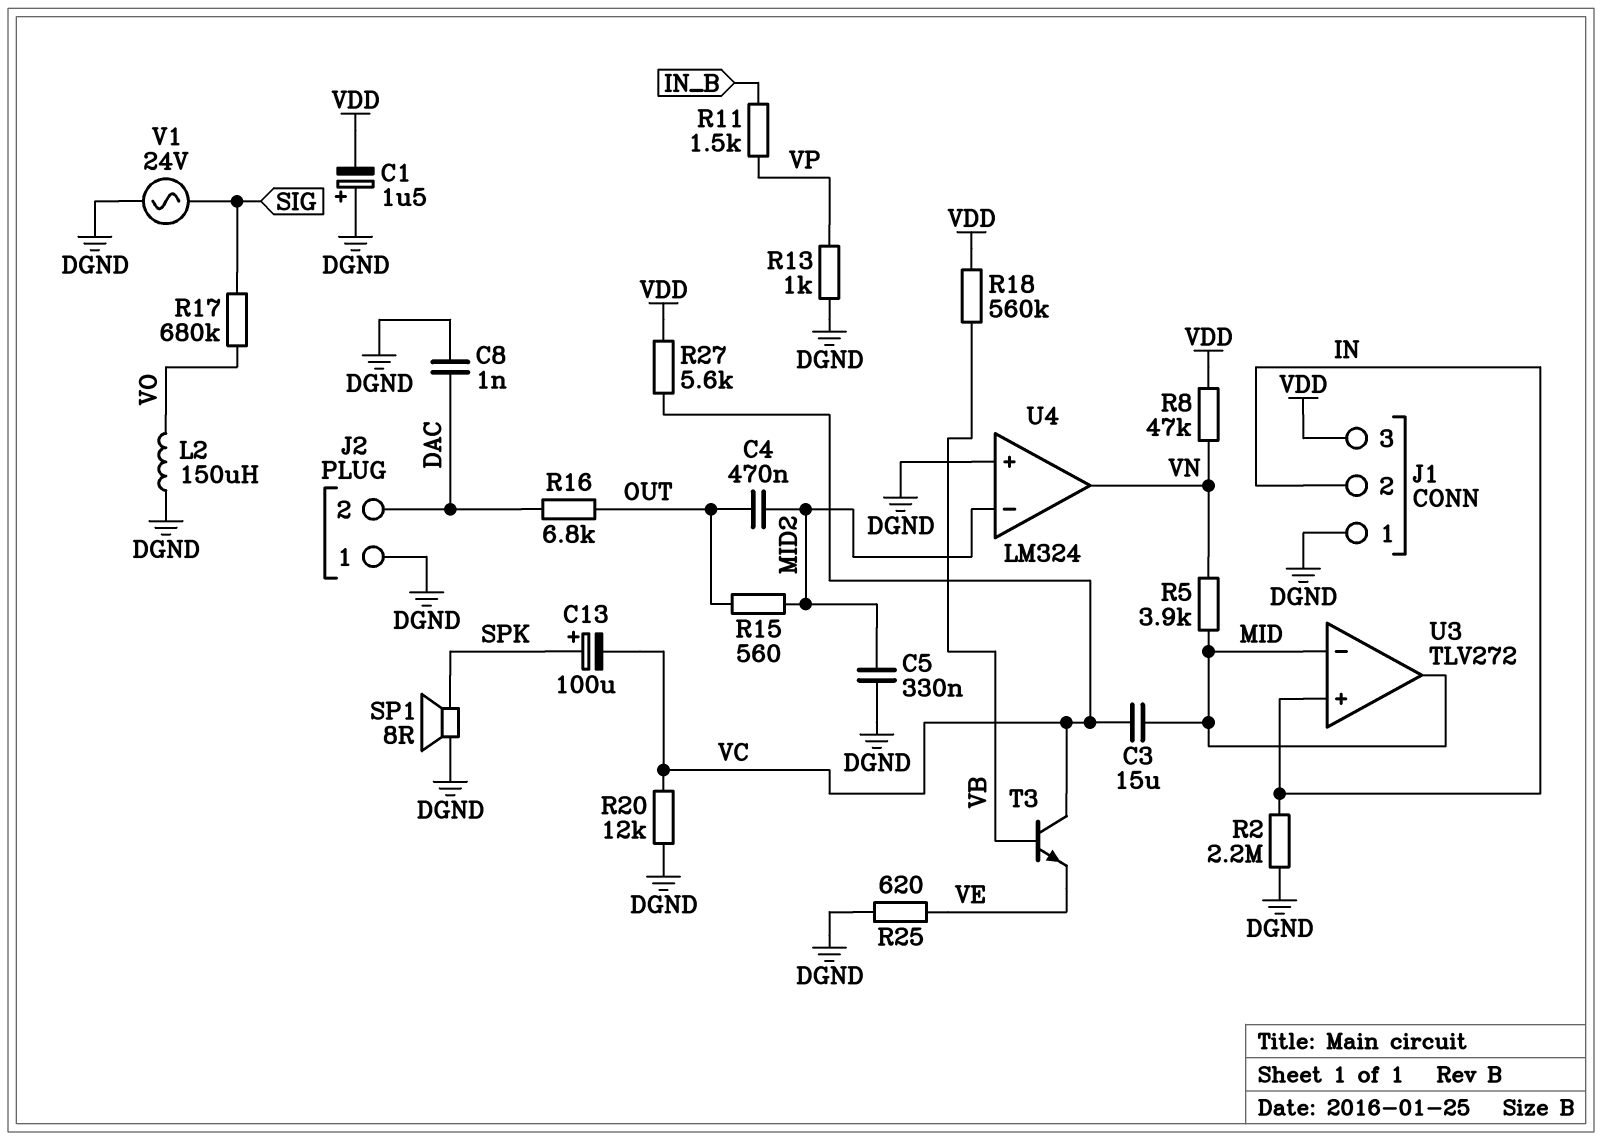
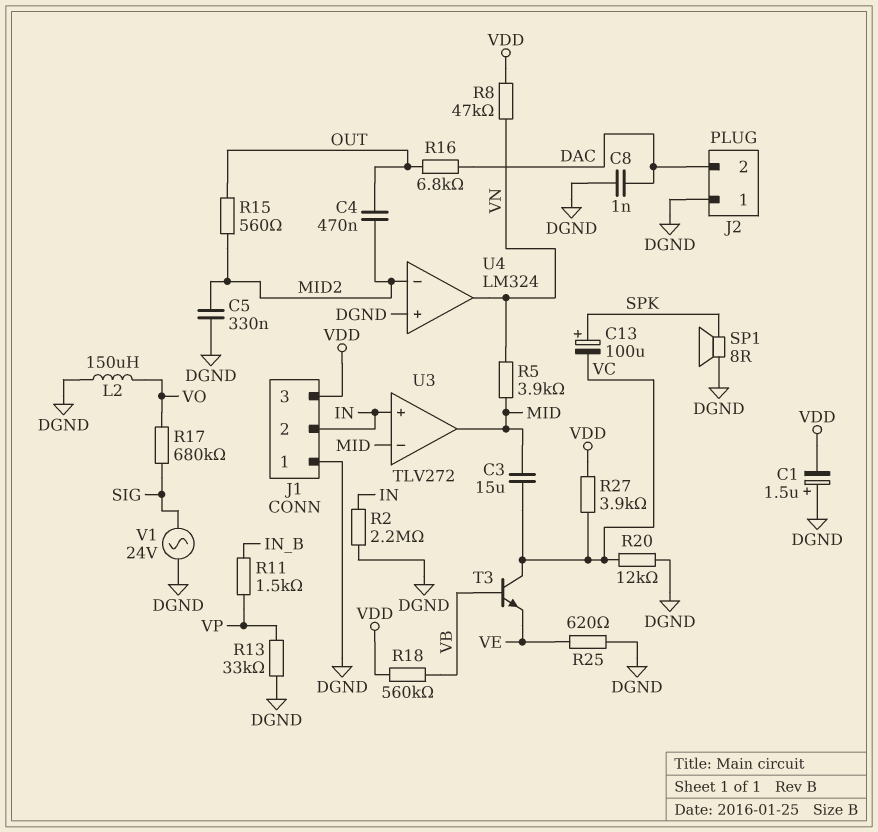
R13: 1k (DGND, VP) -> 33k (DGND, VP)
R27: 5.6k (VC, VDD) -> 3.9k (VC, VDD)

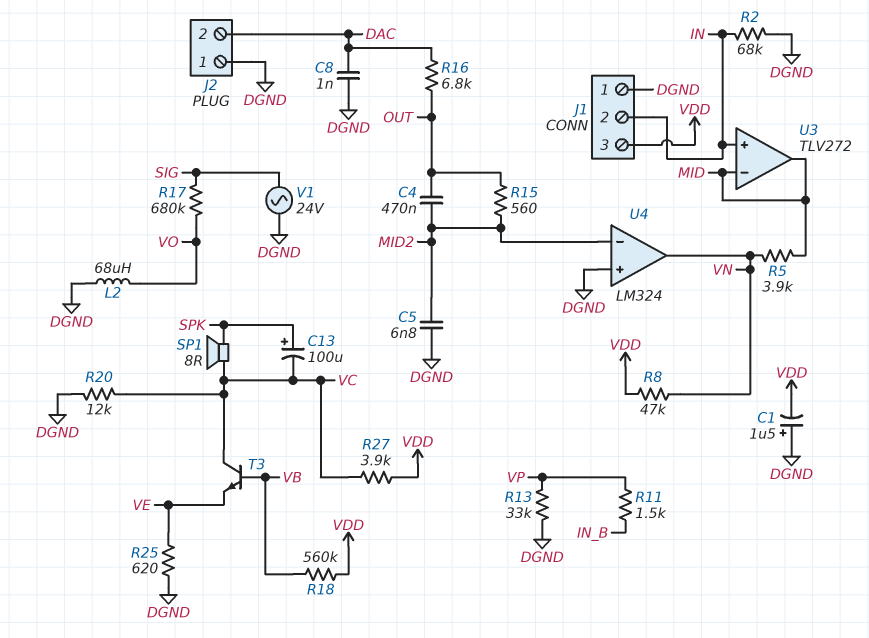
C3: 15uF (MID, VC) -> none
C5: 330nF (DGND, MID2) -> 6.8nF (DGND, MID2)
L2: 150uH (DGND, VO) -> 68uH (DGND, VO)
R2: 2.2M (DGND, IN) -> 68k (DGND, IN)
SP1: speaker 8R (DGND, SPK) -> speaker 8R (SPK, VC)

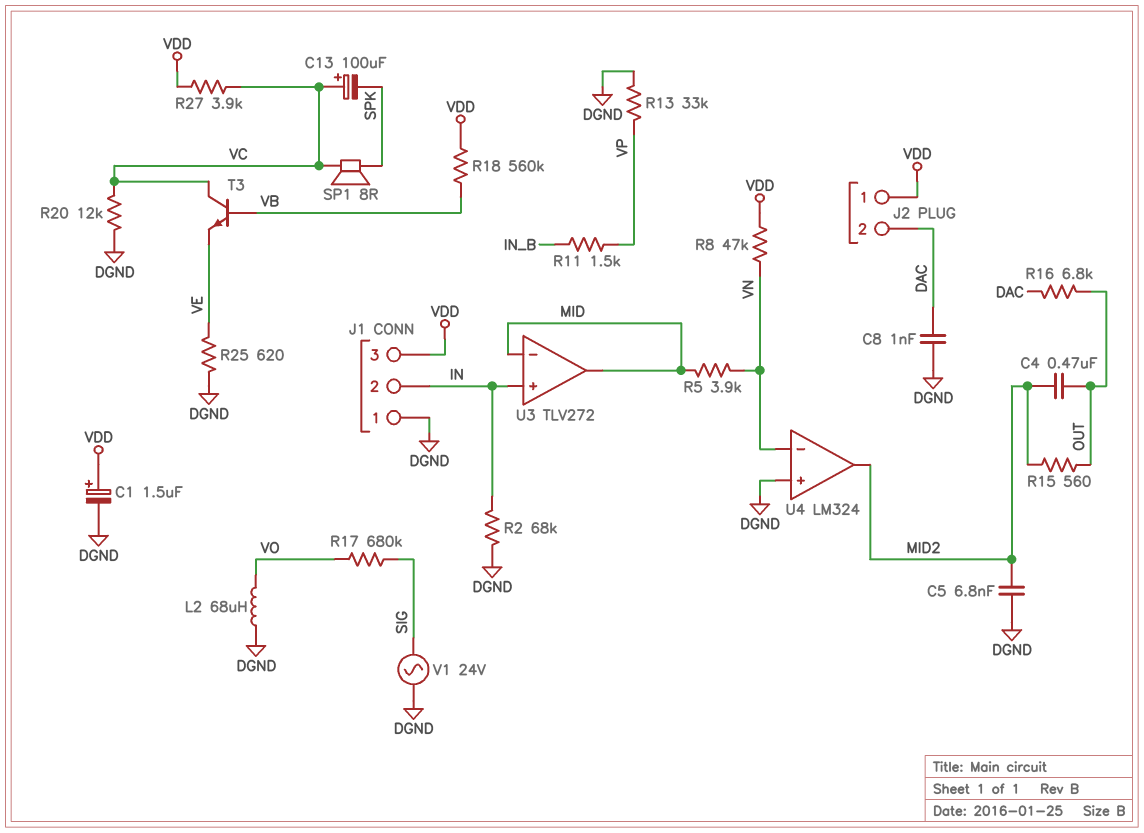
C1: 1.5uF (plus DGND, minus VDD) -> 1.5uF (plus VDD, minus DGND)
C13: 100uF (plus SPK, minus VC) -> 100uF (plus VC, minus SPK)
J2 pin 1: DGND -> VDD
U4 pin in-: MID2 -> VN
U4 pin out: VN -> MID2

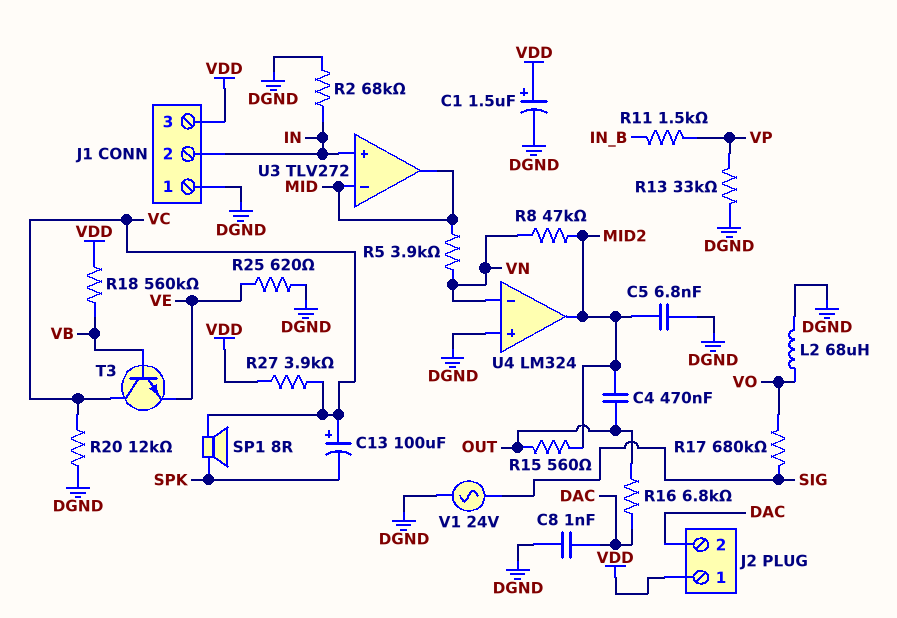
R8: 47k (VDD, VN) -> 47k (MID2, VN)

